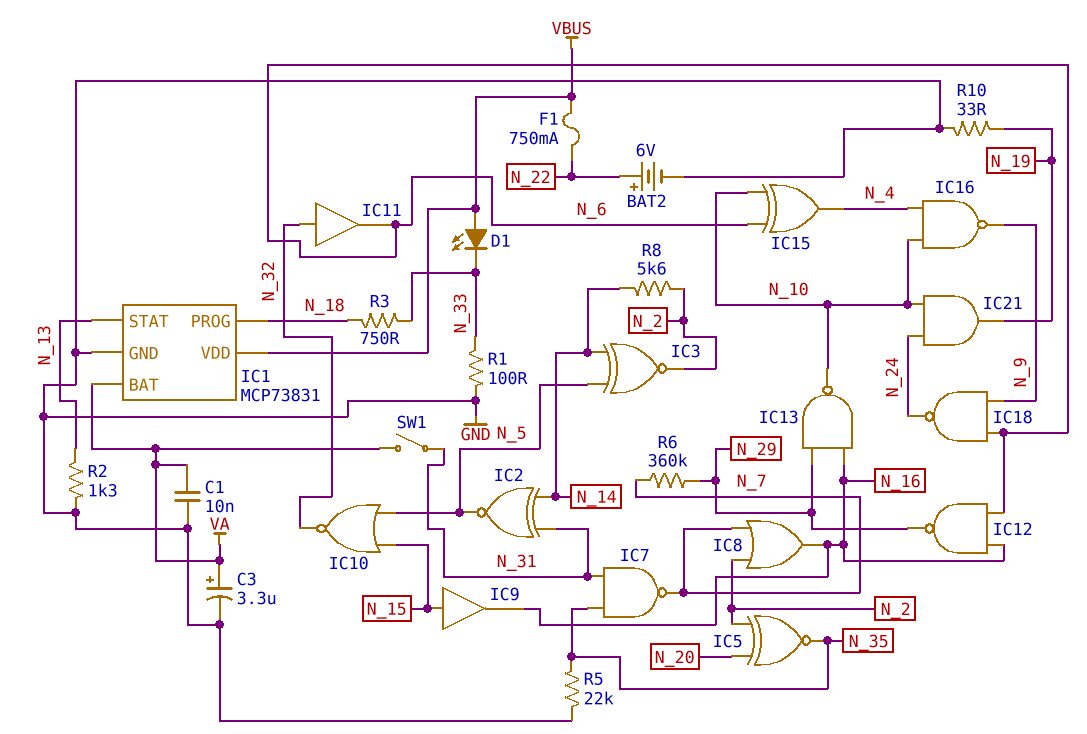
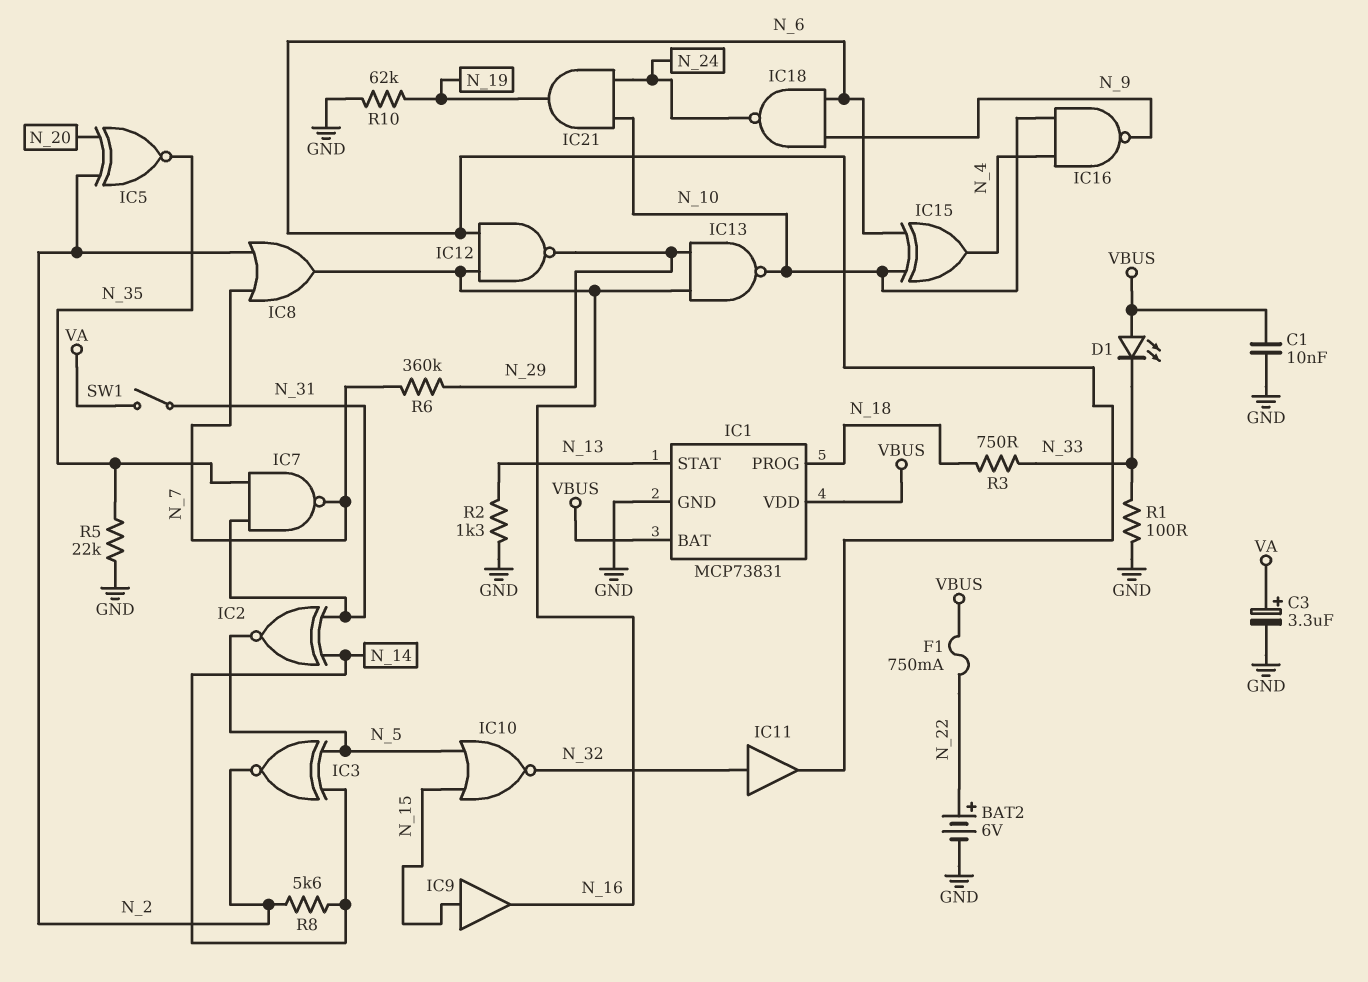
C1: 10nF (GND, VA) -> 10nF (GND, VBUS)
IC1 pin BAT: VA -> VBUS
R10: 33 (GND, N_19) -> 62k (GND, N_19)

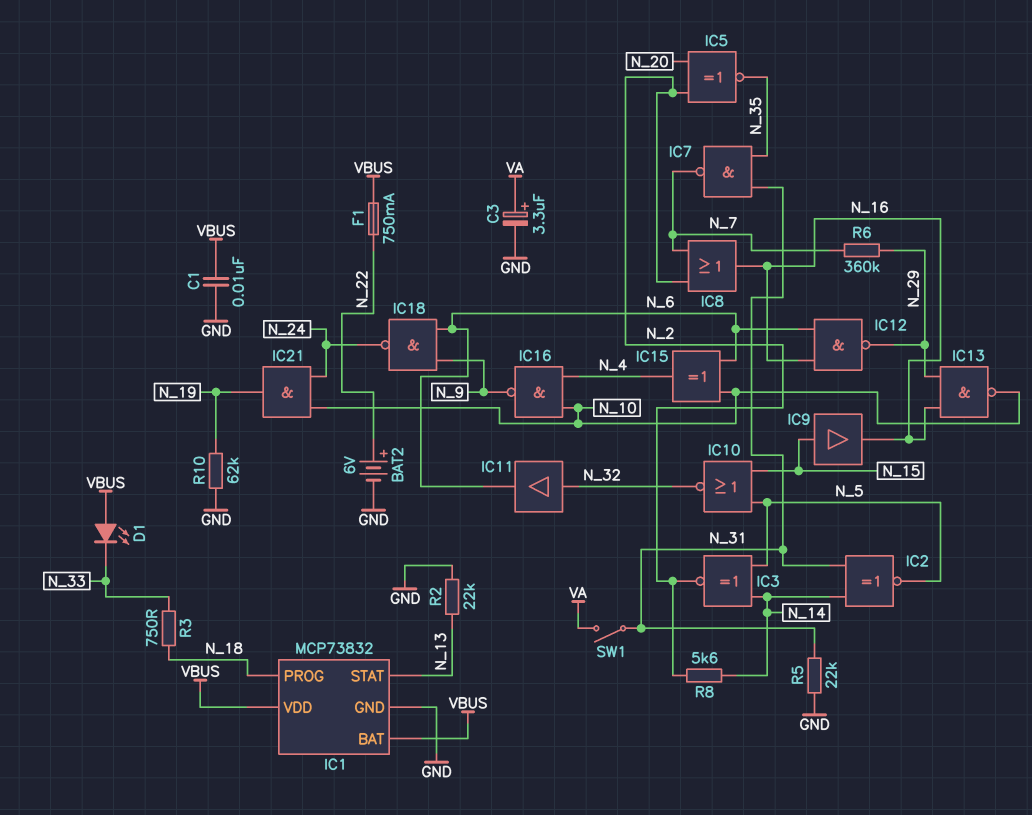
IC1: MCP73831 -> MCP73832
R1: 100 (GND, N_33) -> none
R2: 1.3k (GND, N_13) -> 22k (GND, N_13)
R5: 22k (GND, N_35) -> 22k (GND, N_31)

